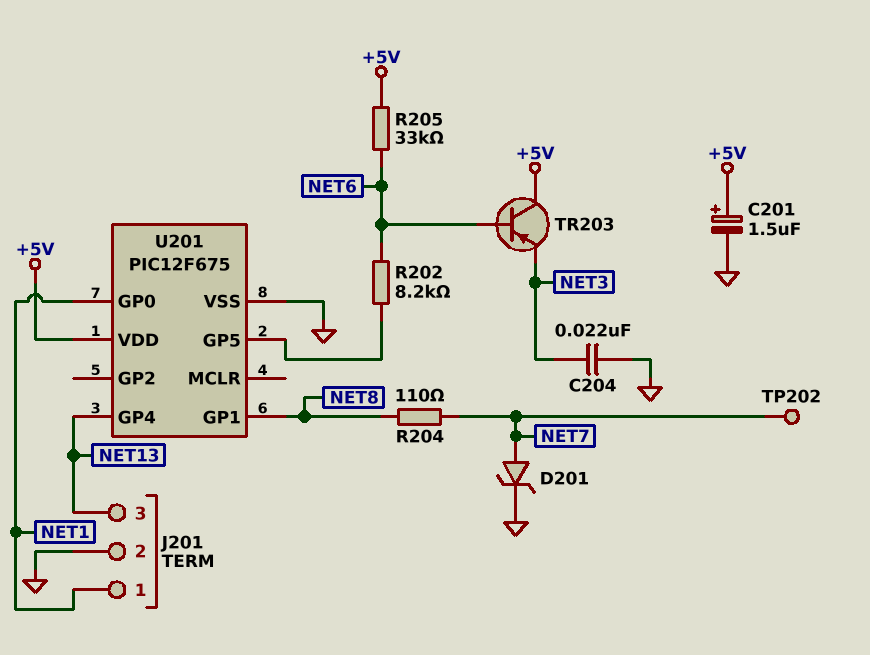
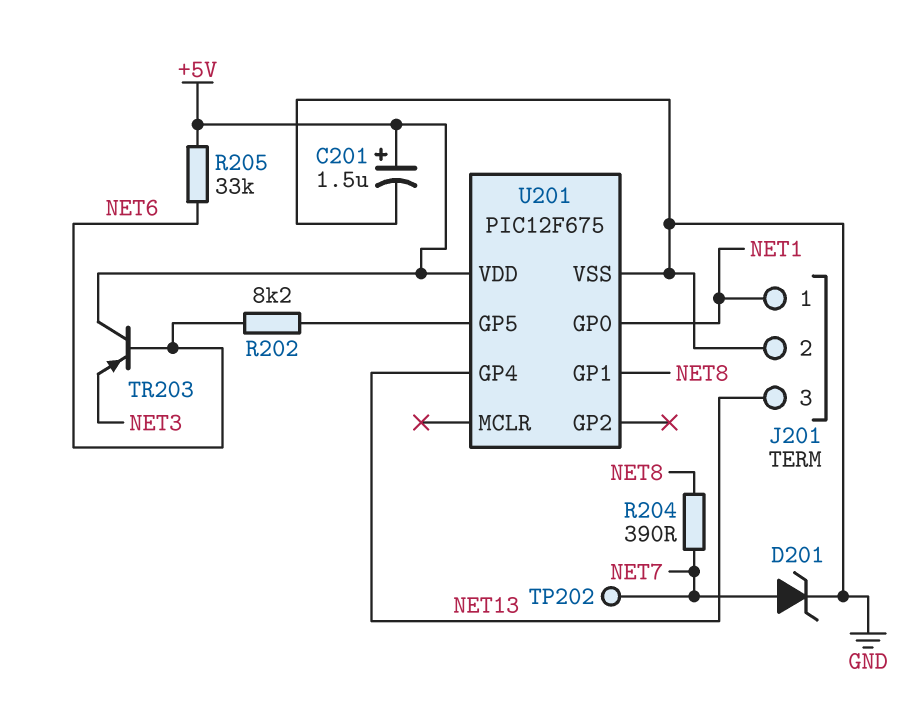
C204: 22nF (GND, NET3) -> none
R204: 110 (NET7, NET8) -> 390 (NET7, NET8)

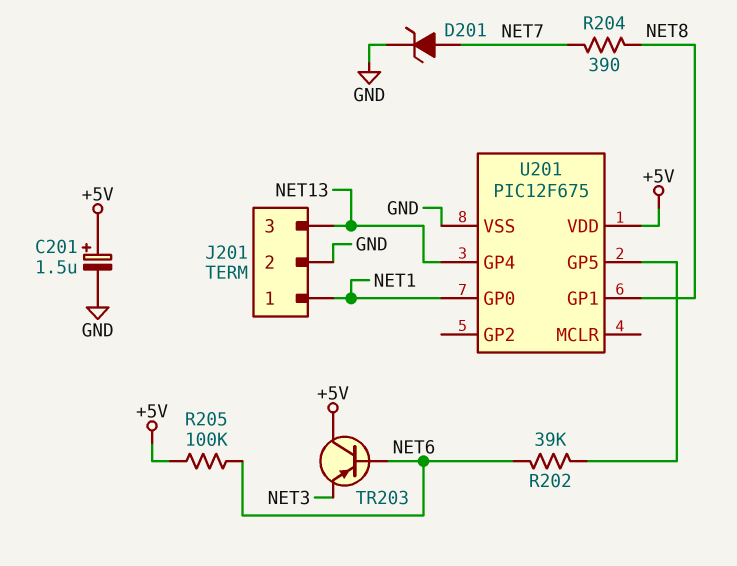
R202: 8.2k (NET6, U201/GP5) -> 39k (NET6, U201/GP5)
R205: 33k (+5V, NET6) -> 100k (+5V, NET6)
TP202: test point (NET7) -> none

